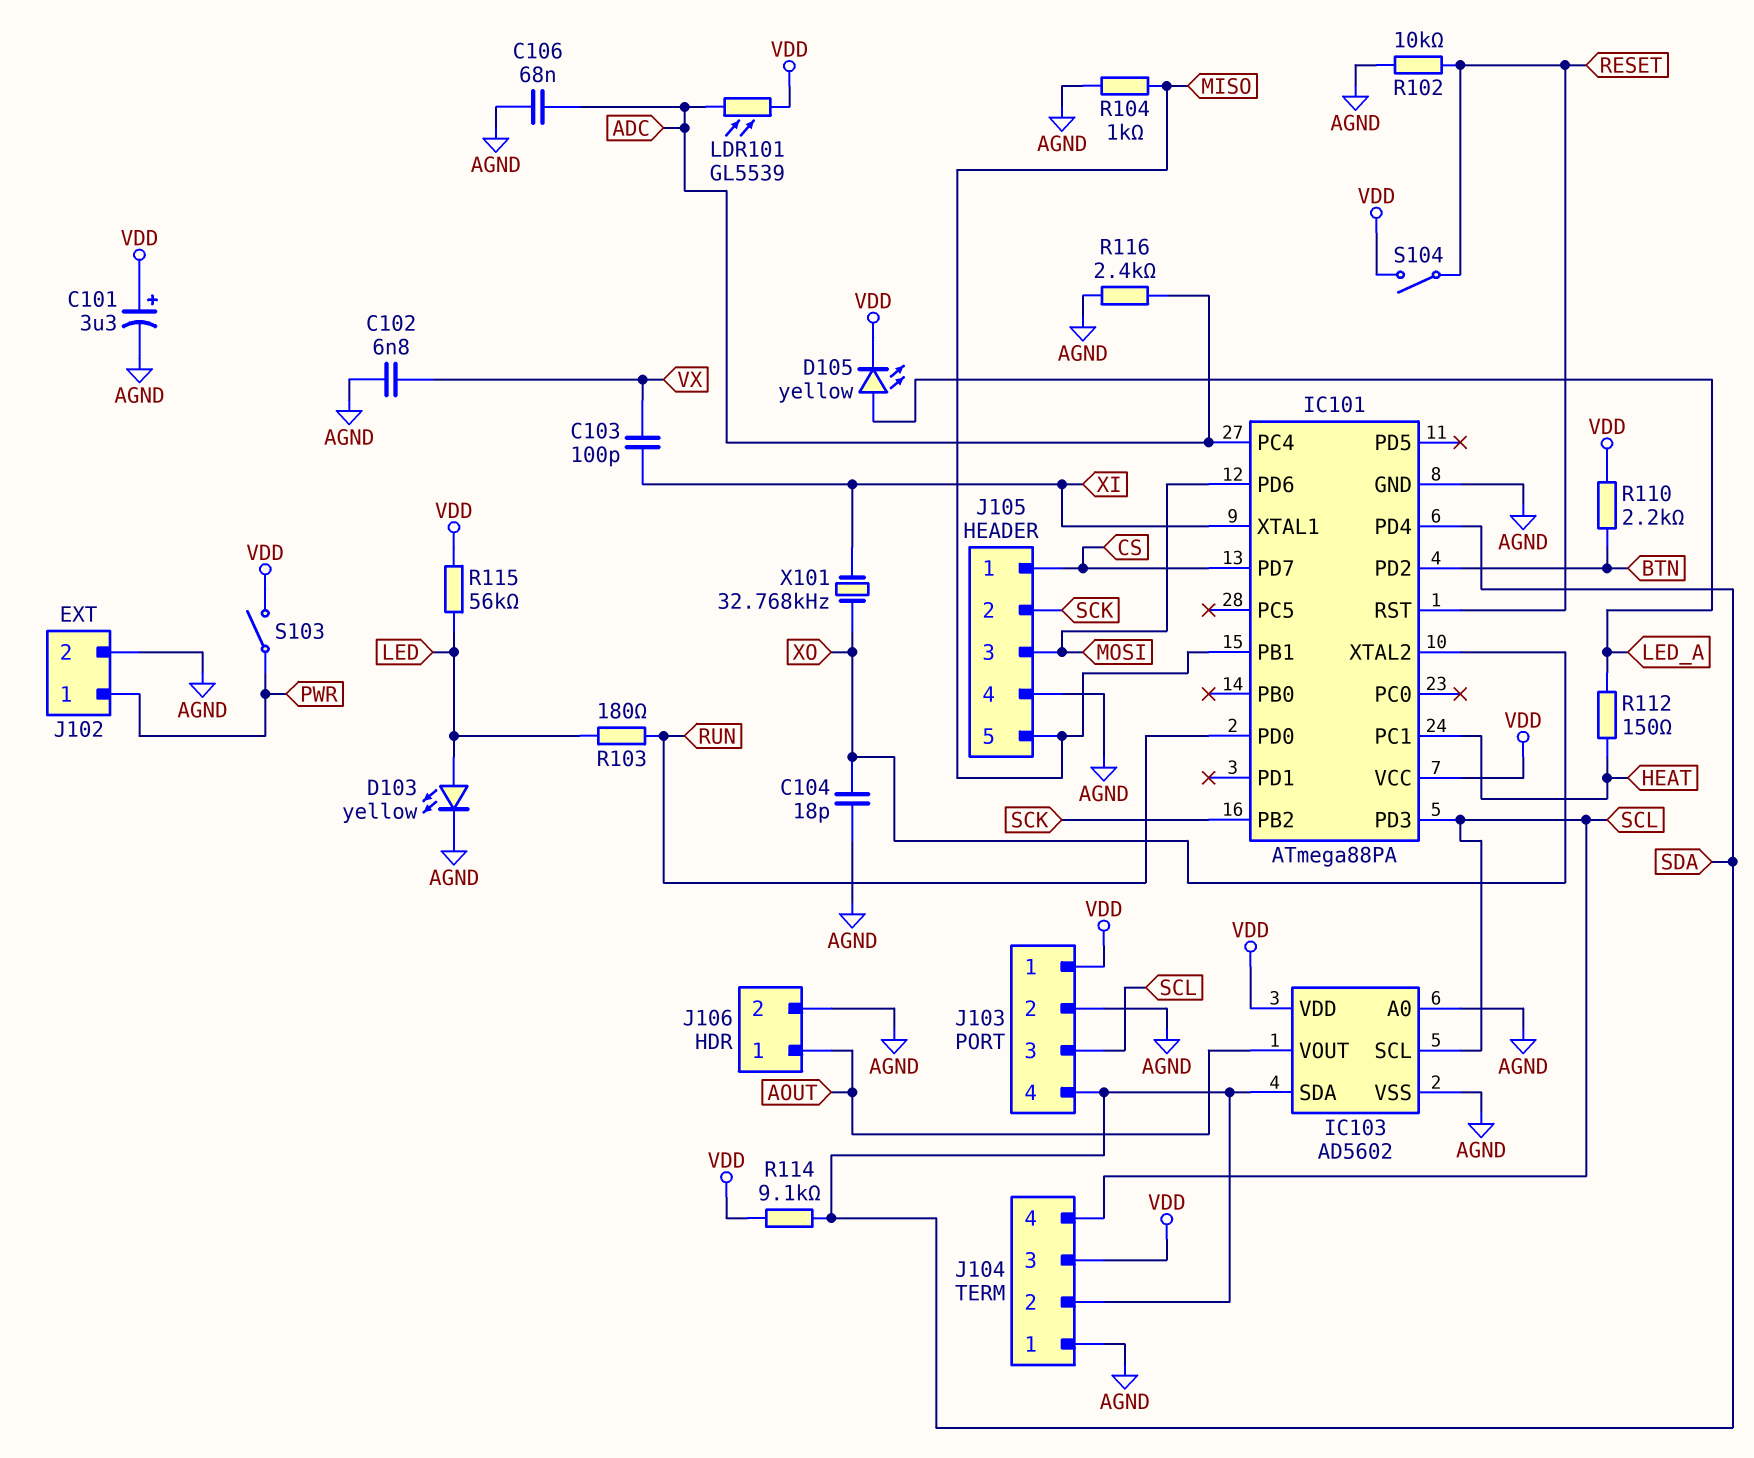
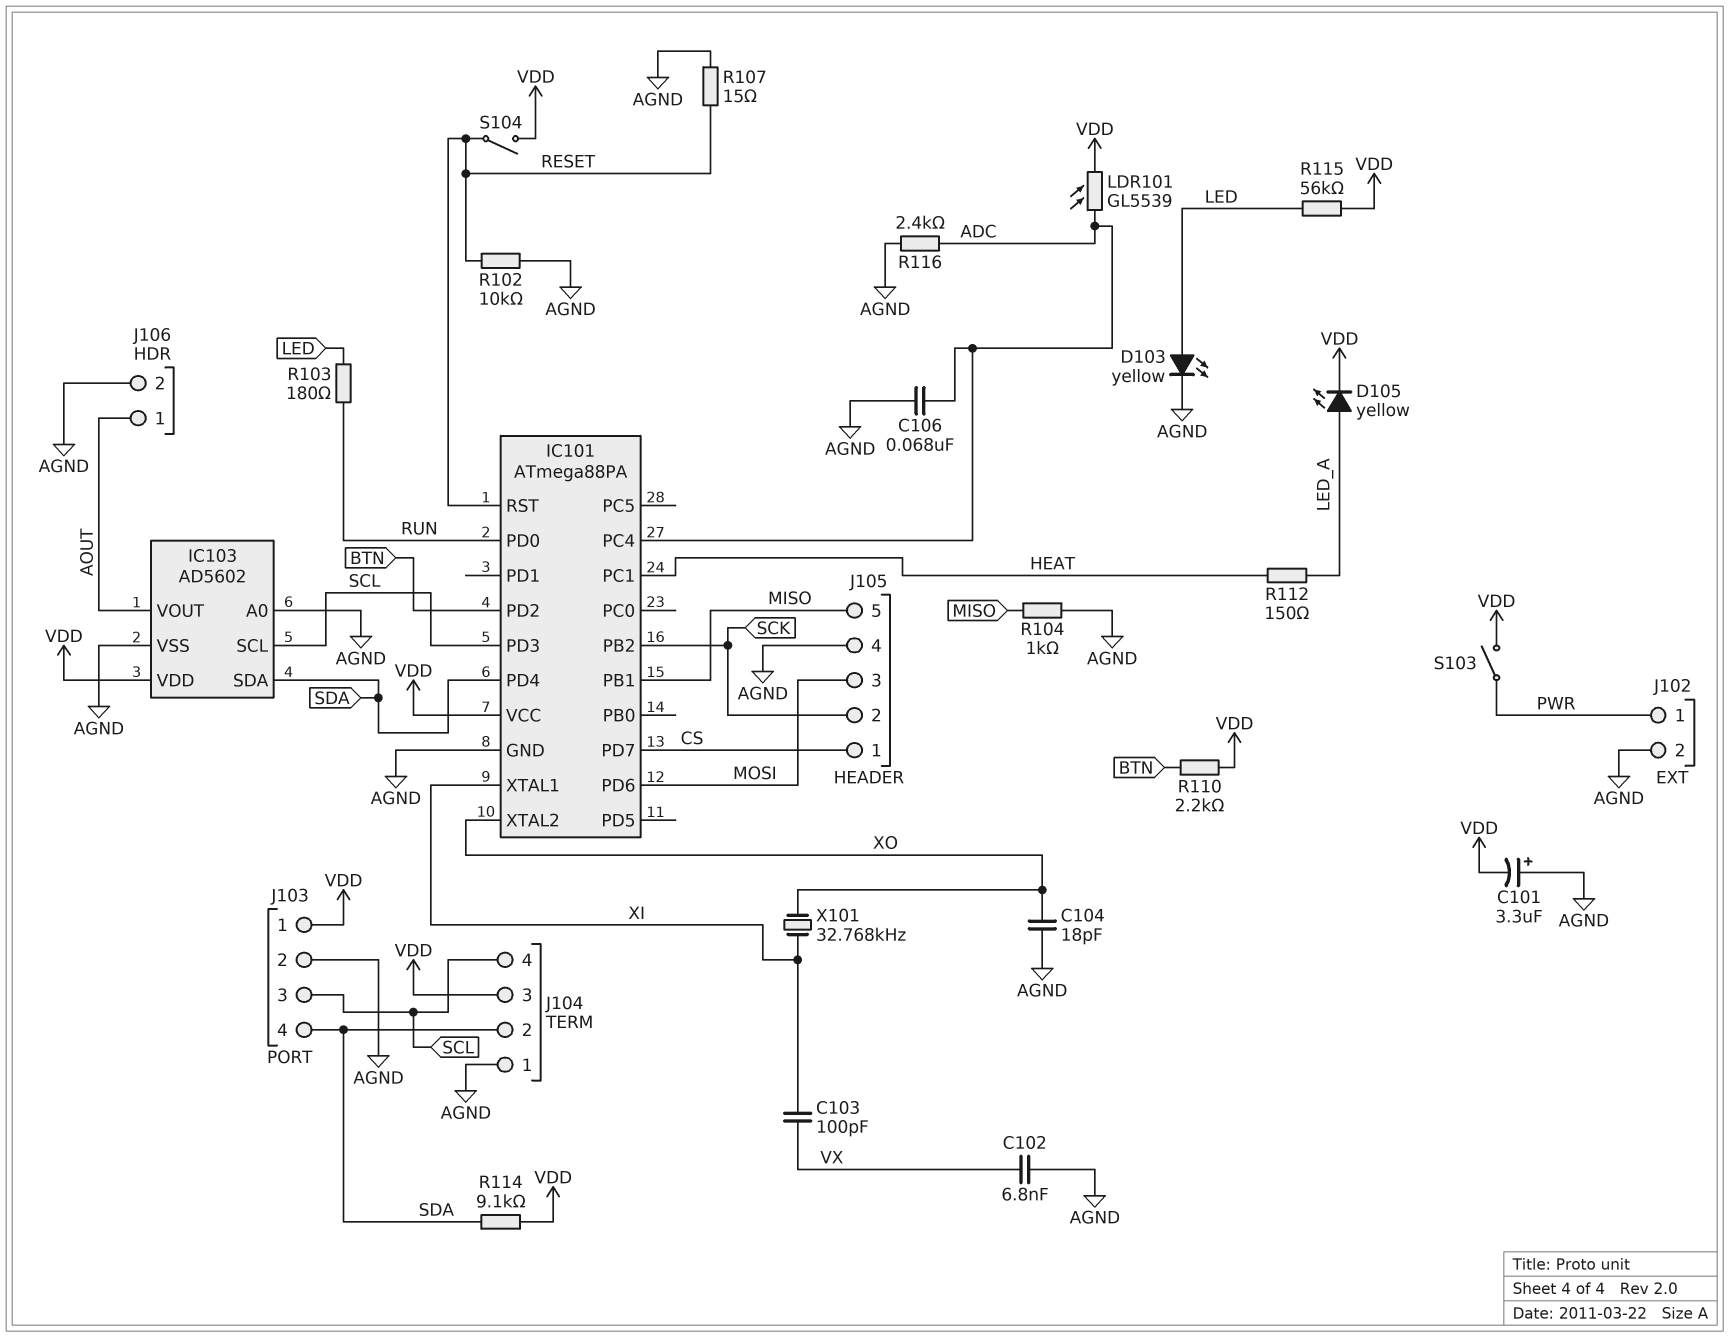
C101: 3.3uF (plus VDD, minus AGND) -> 3.3uF (plus AGND, minus VDD)
R107: none -> 15 (AGND, RESET)

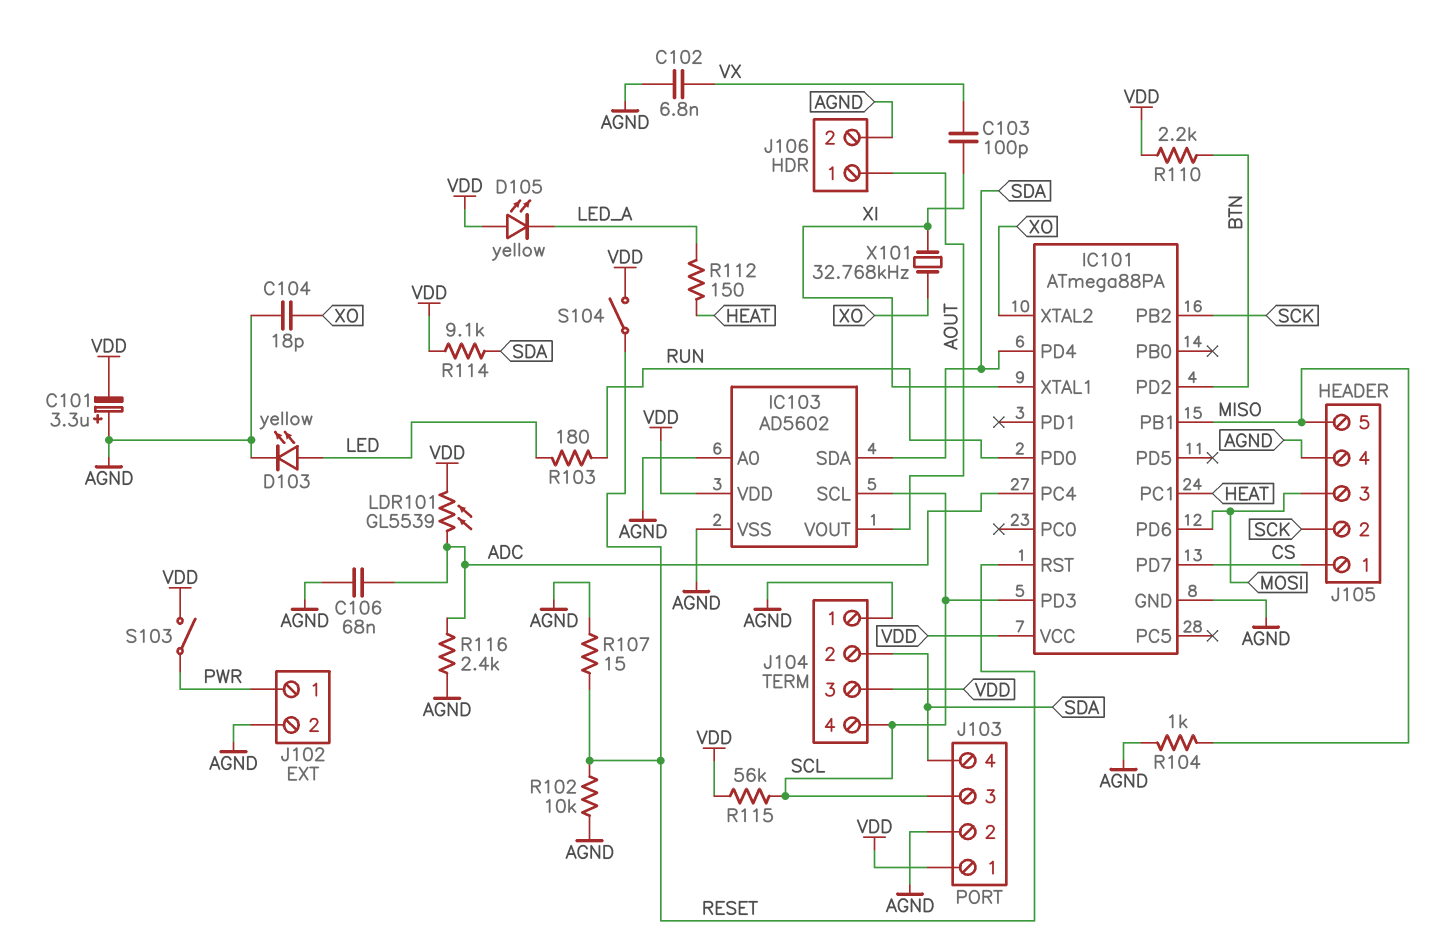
D105: LED yellow (A LED_A, K VDD) -> LED yellow (A VDD, K LED_A)
R115: 56k (LED, VDD) -> 56k (SCL, VDD)

